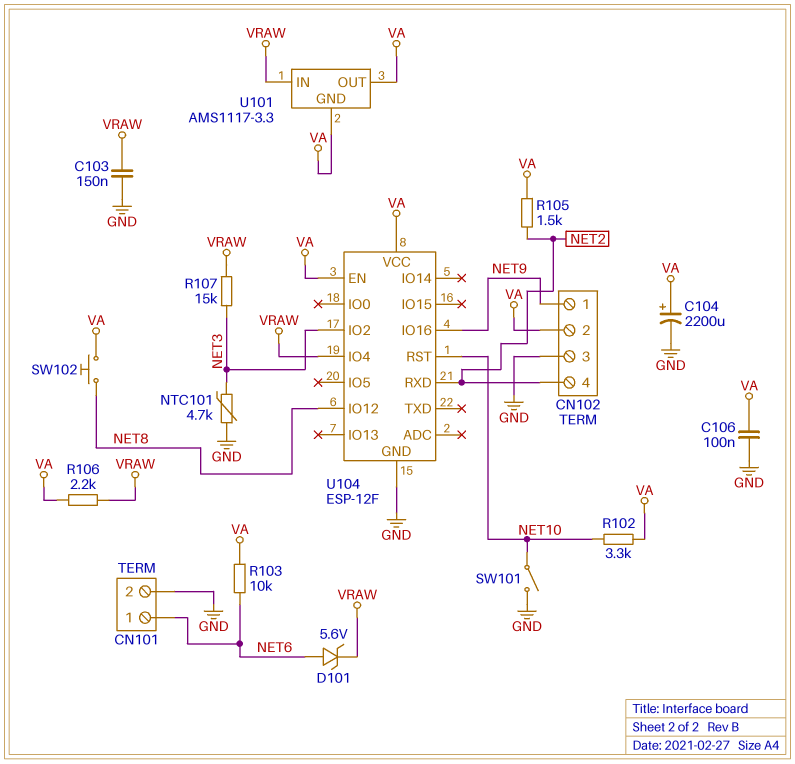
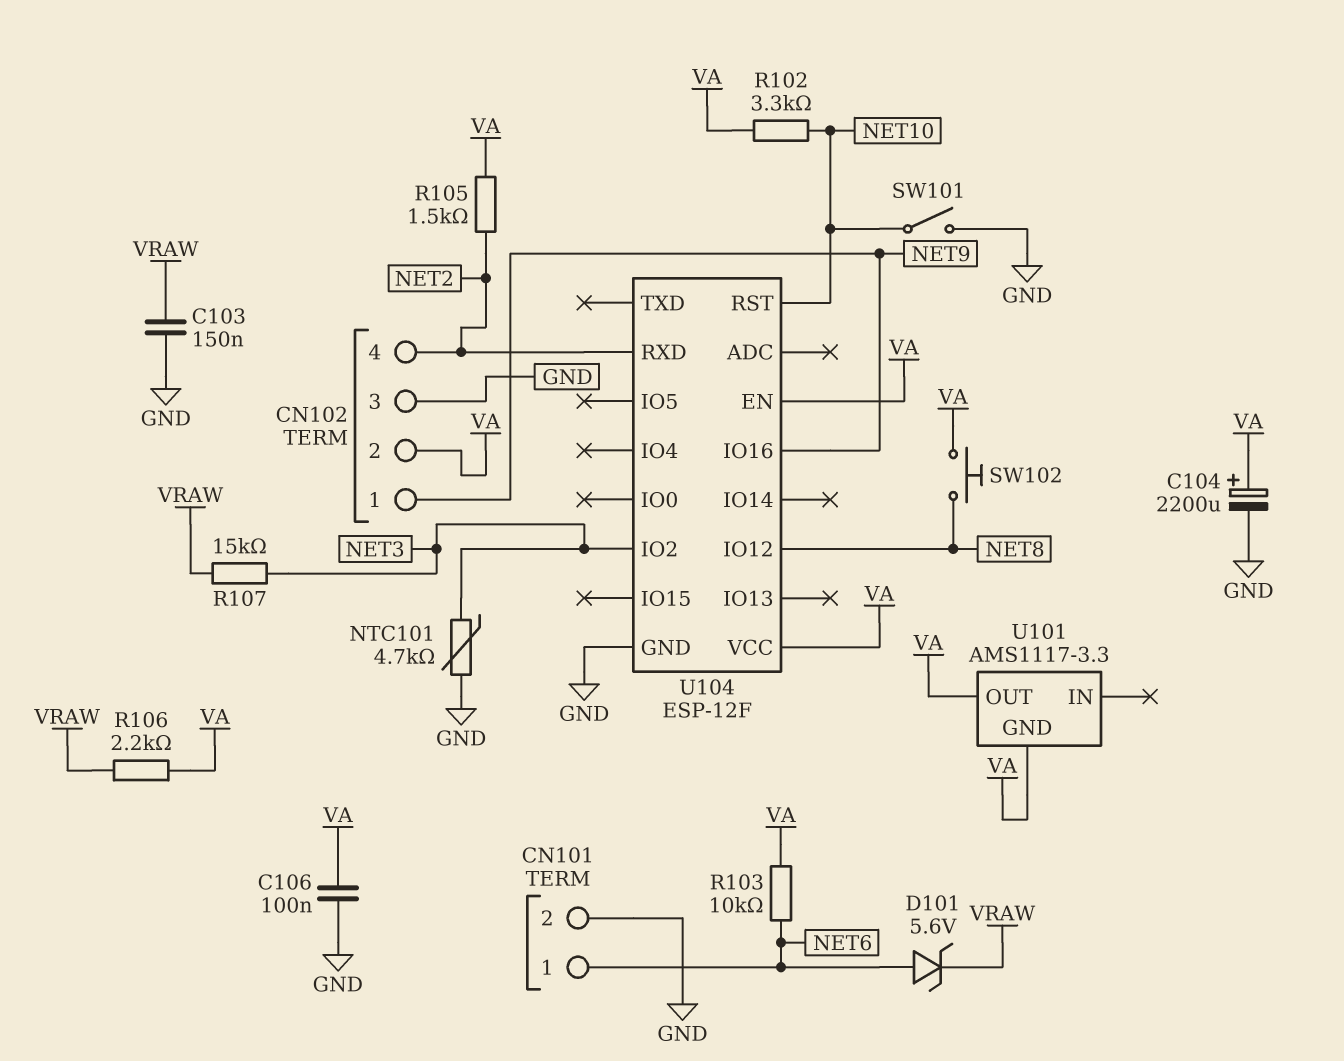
U101 pin IN: VRAW -> none
U104 pin IO4: VRAW -> none

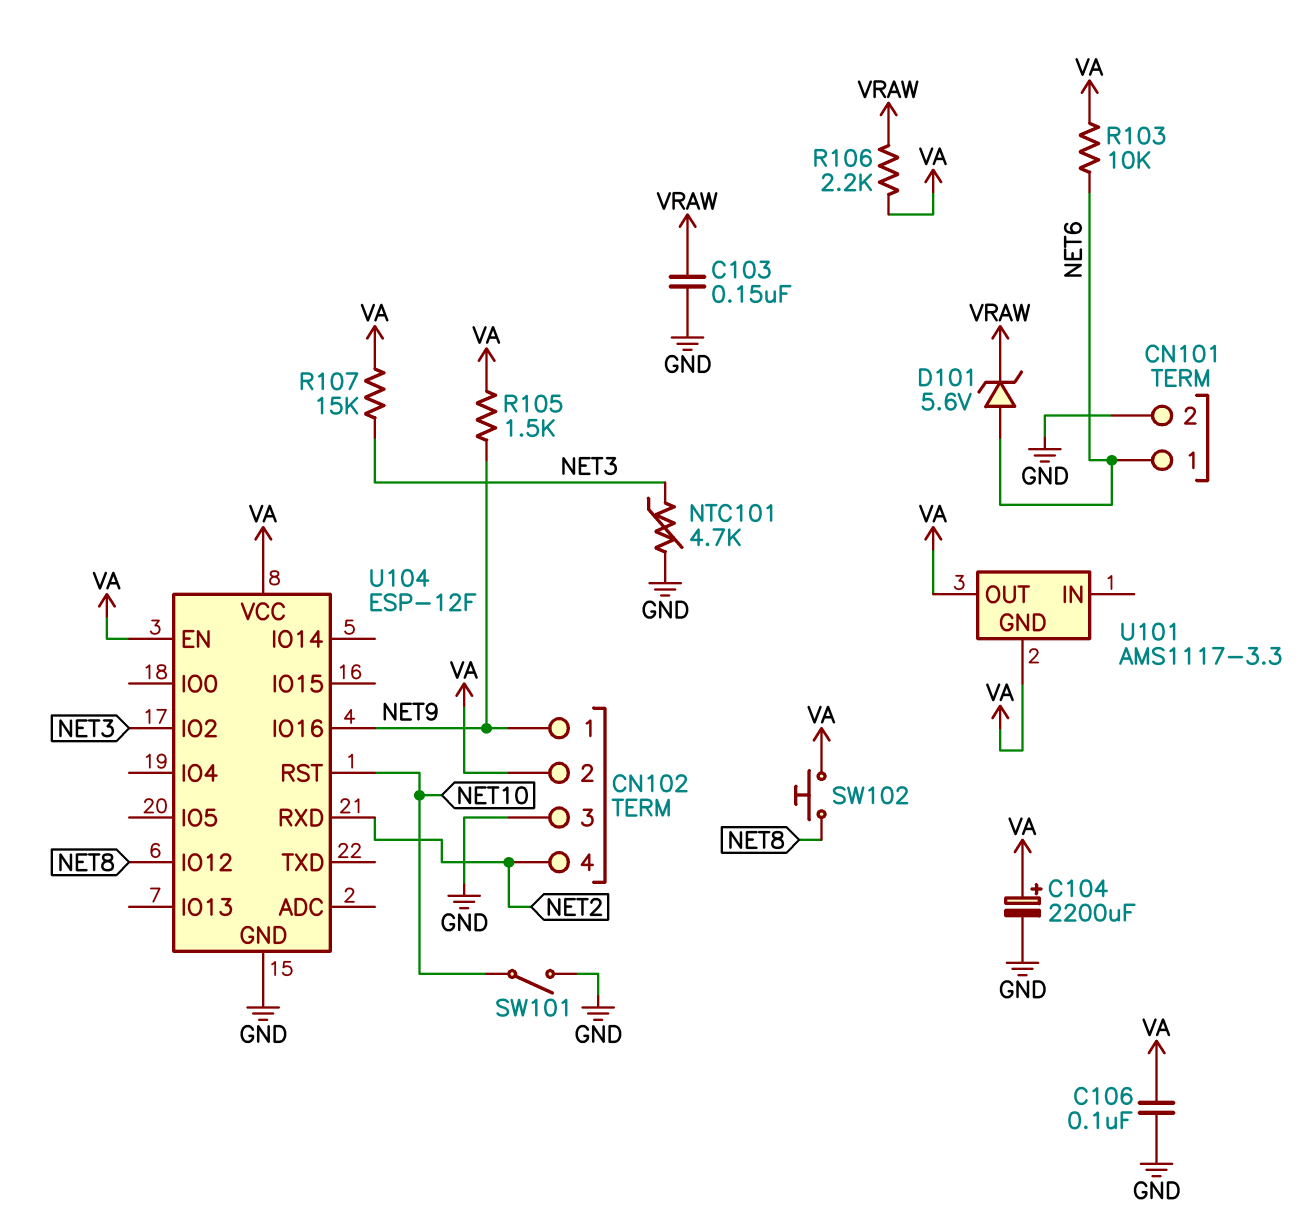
R102: 3.3k (NET10, VA) -> none
R105: 1.5k (NET2, VA) -> 1.5k (NET9, VA)
R107: 15k (NET3, VRAW) -> 15k (NET3, VA)

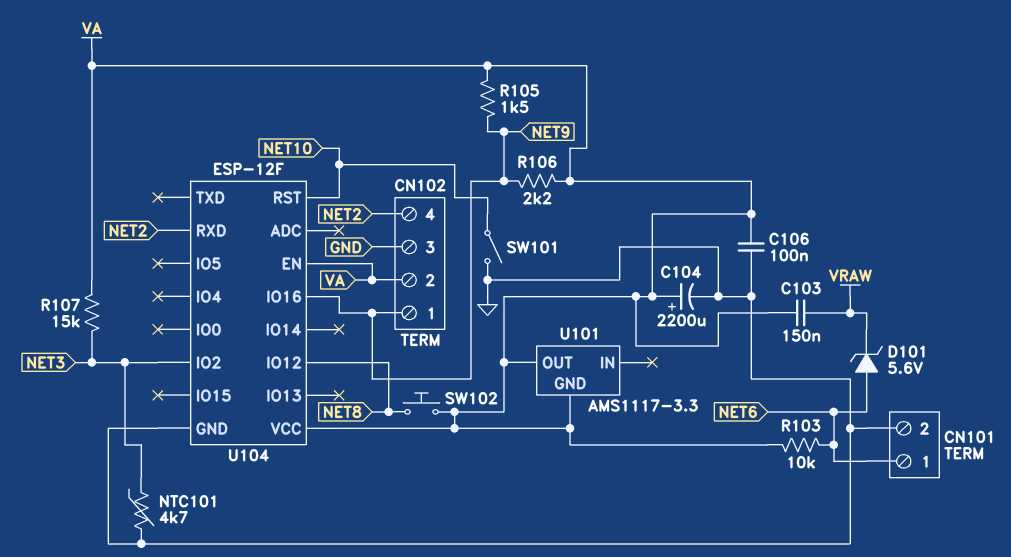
C103: 150nF (GND, VRAW) -> 150nF (VA, VRAW)
R106: 2.2k (VA, VRAW) -> 2.2k (NET9, VA)

